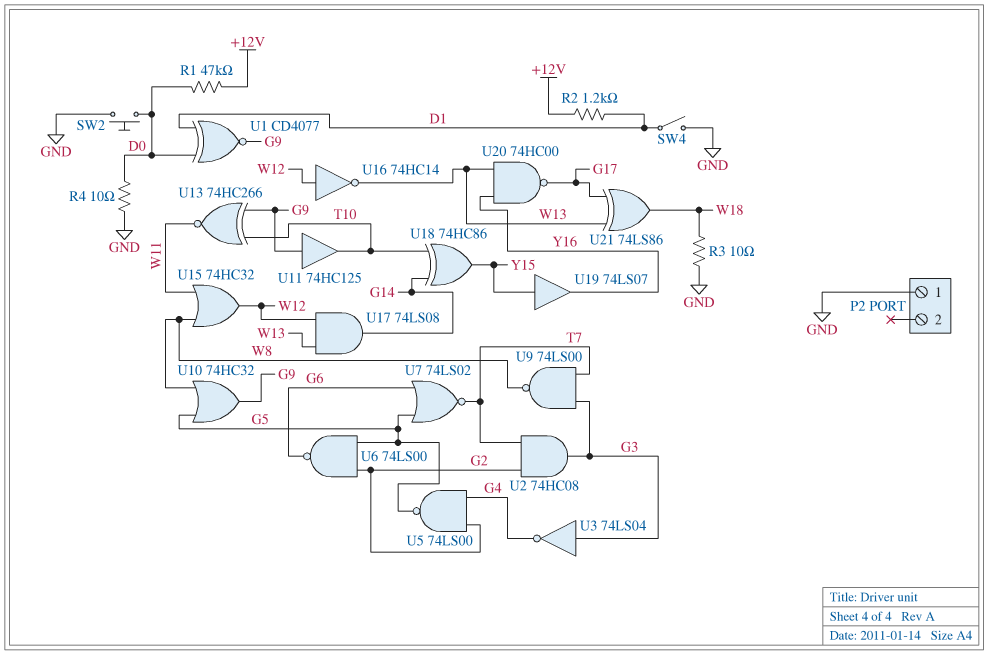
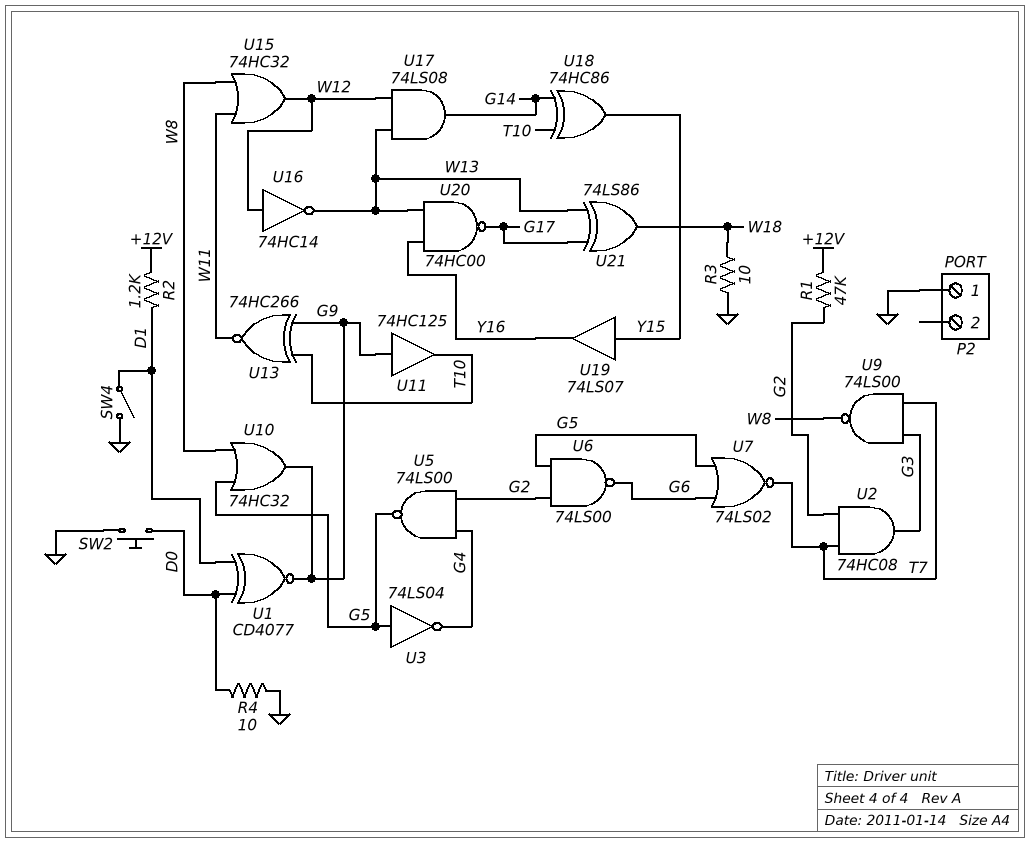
R1: 47k (+12V, D0) -> 47k (+12V, G2)
U3: NOT 74LS04 (in G3, out G4) -> NOT 74LS04 (in G5, out G4)

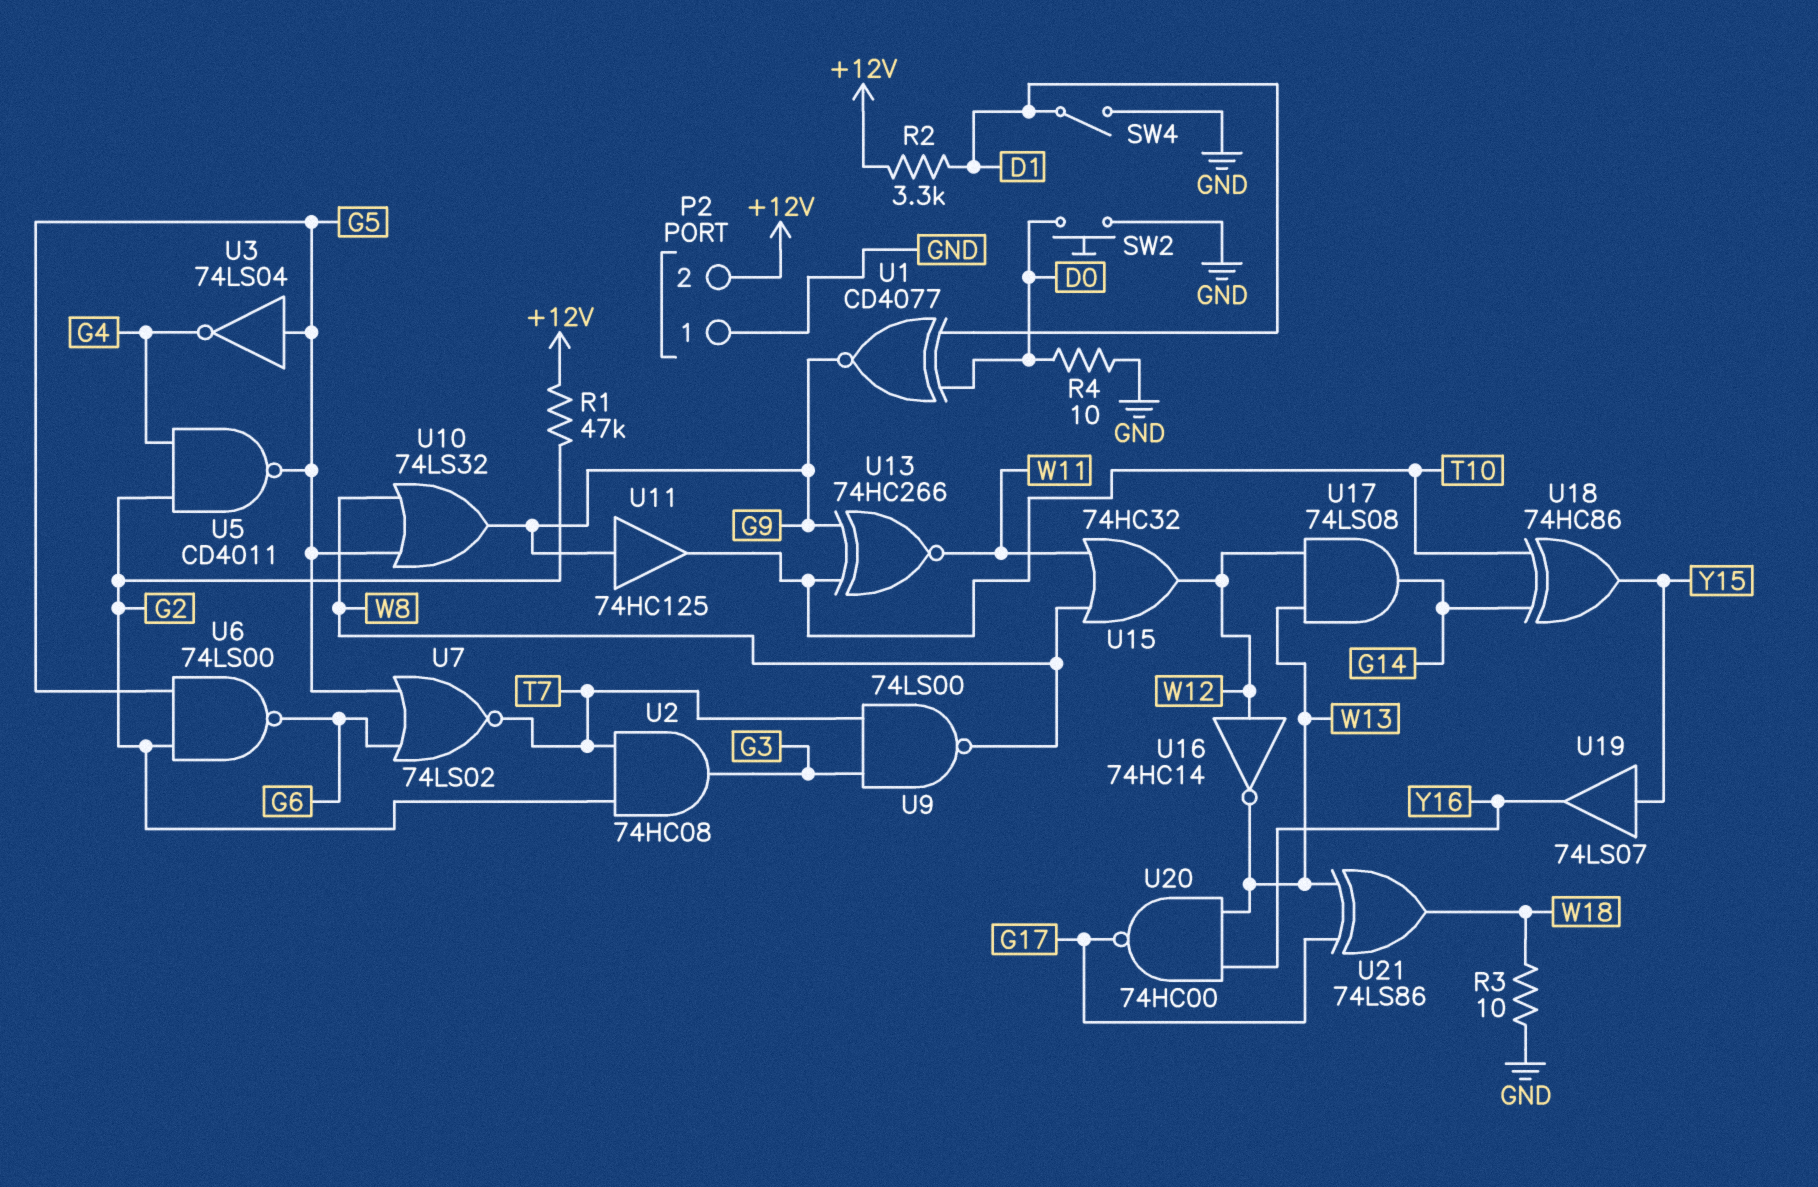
P2 pin 2: none -> +12V
R2: 1.2k (+12V, D1) -> 3.3k (+12V, D1)
U5: NAND 74LS00 (in G2, in G4, out G5) -> NAND CD4011 (in G2, in G4, out G5)
U10: OR 74HC32 (in G5, in W8, out G9) -> OR 74LS32 (in G5, in W8, out G9)

